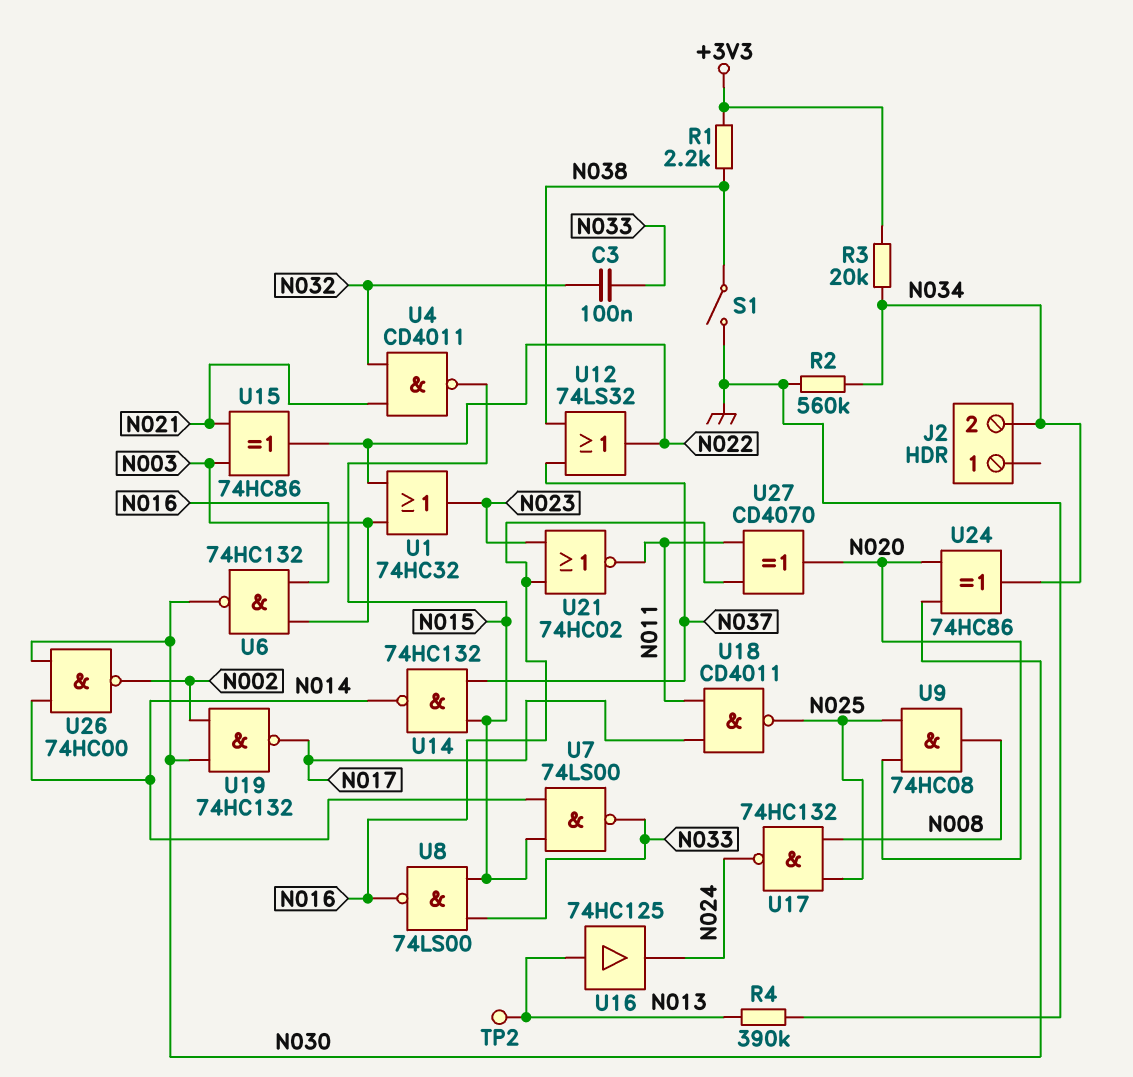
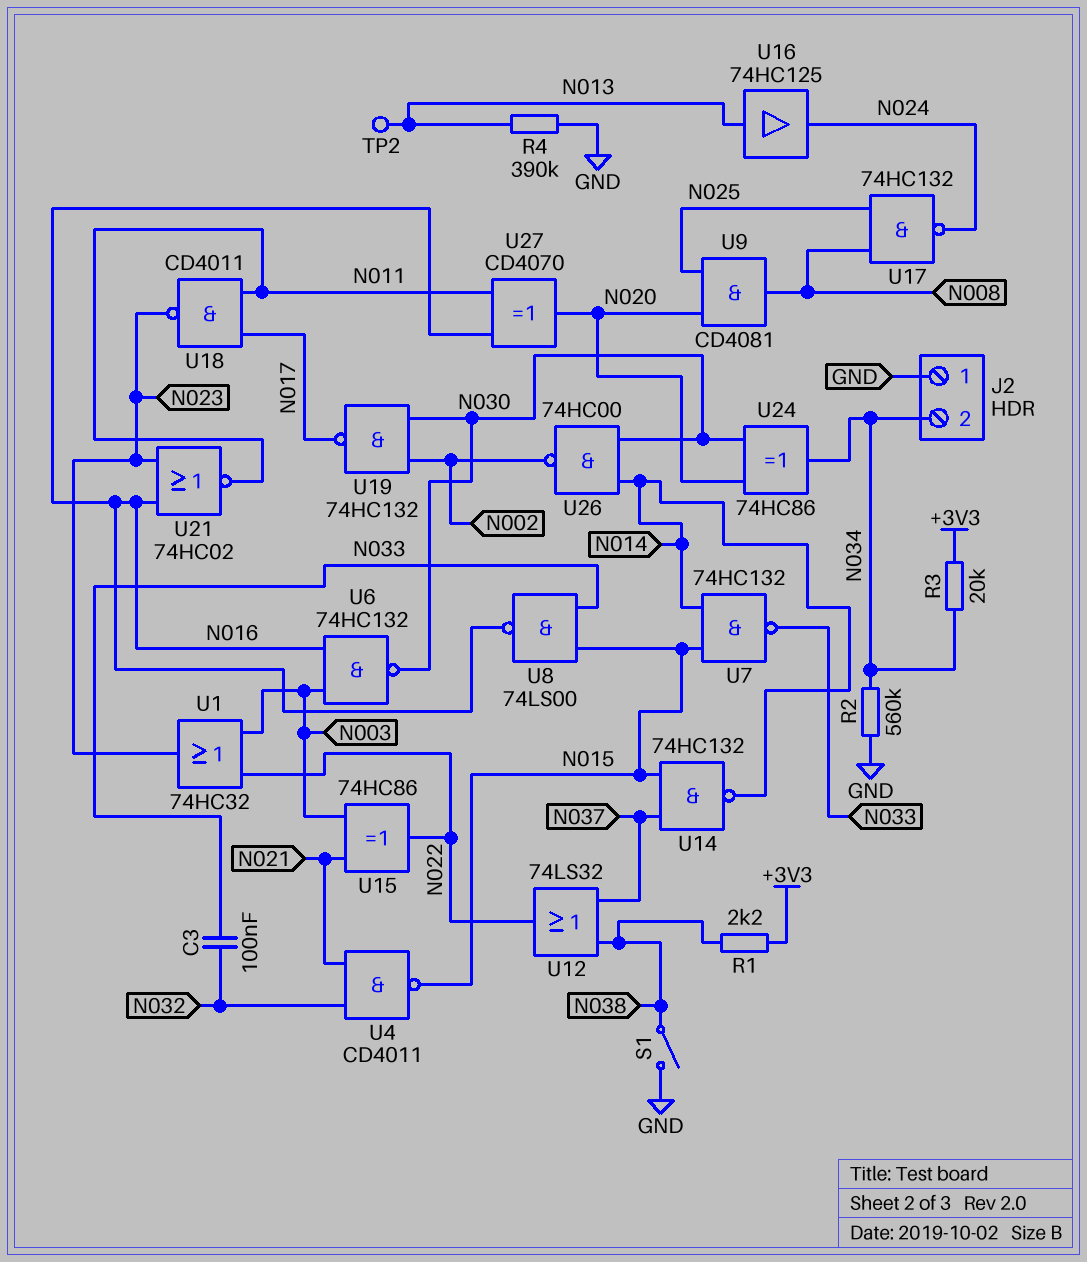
J2 pin 1: none -> GND
U7: NAND 74LS00 (in N014, in N015, out N033) -> NAND 74HC132 (in N014, in N015, out N033)
U9: AND 74HC08 (in N020, in N025, out N008) -> AND CD4081 (in N020, in N025, out N008)
U18: NAND CD4011 (in N011, in N017, out N025) -> NAND CD4011 (in N011, in N017, out N023)

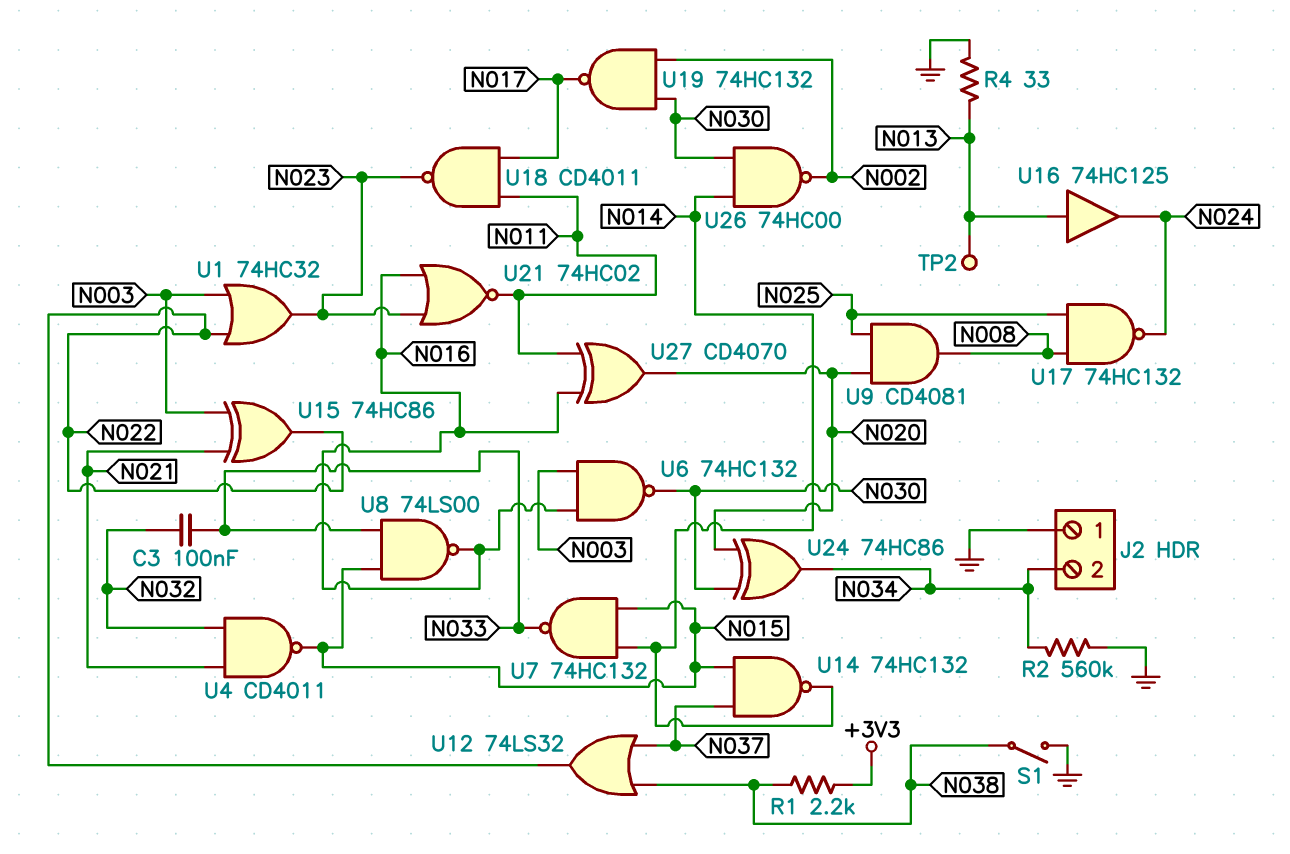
R3: 20k (+3V3, N034) -> none
R4: 390k (GND, N013) -> 33 (GND, N013)

